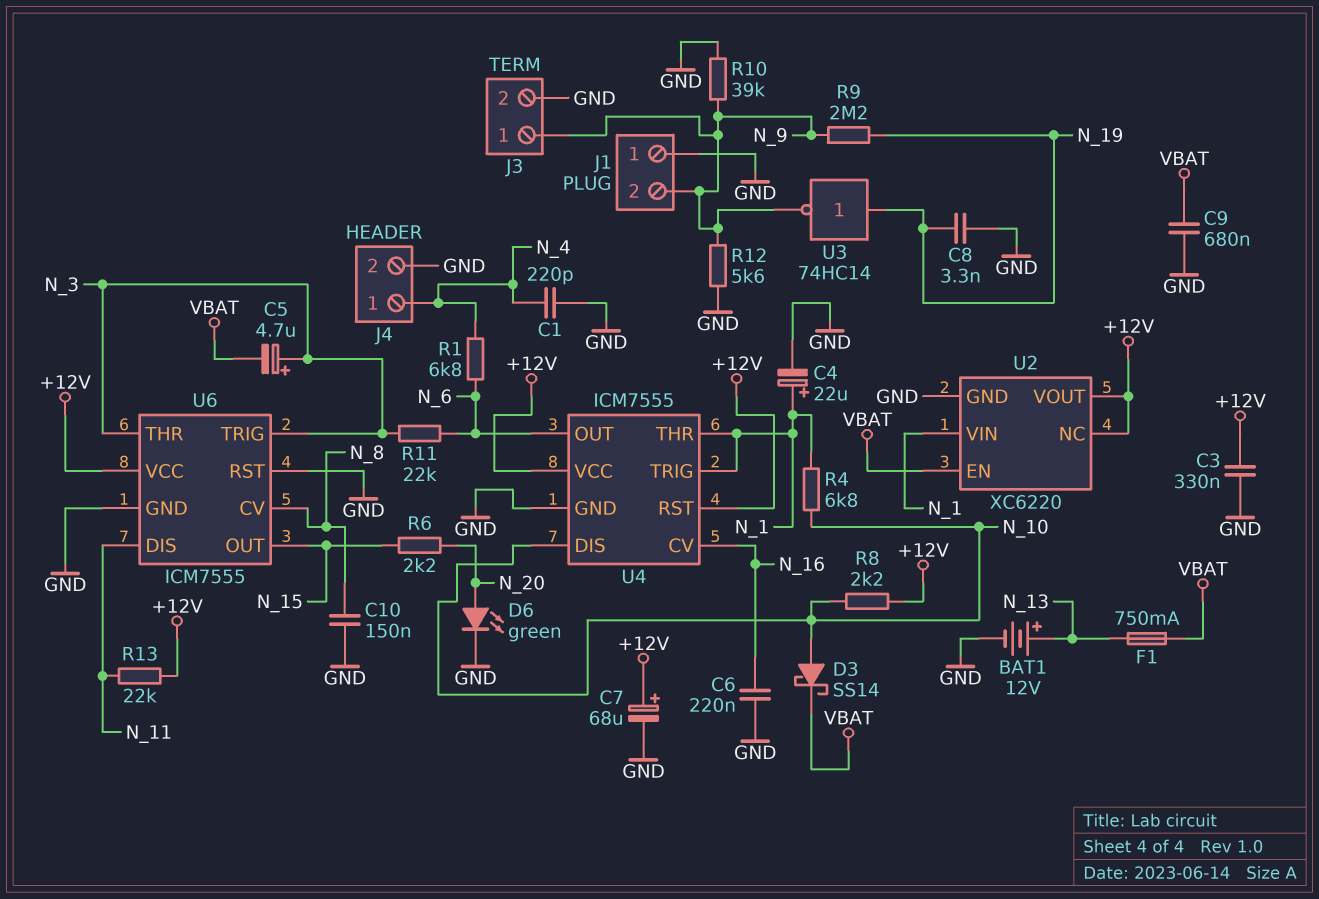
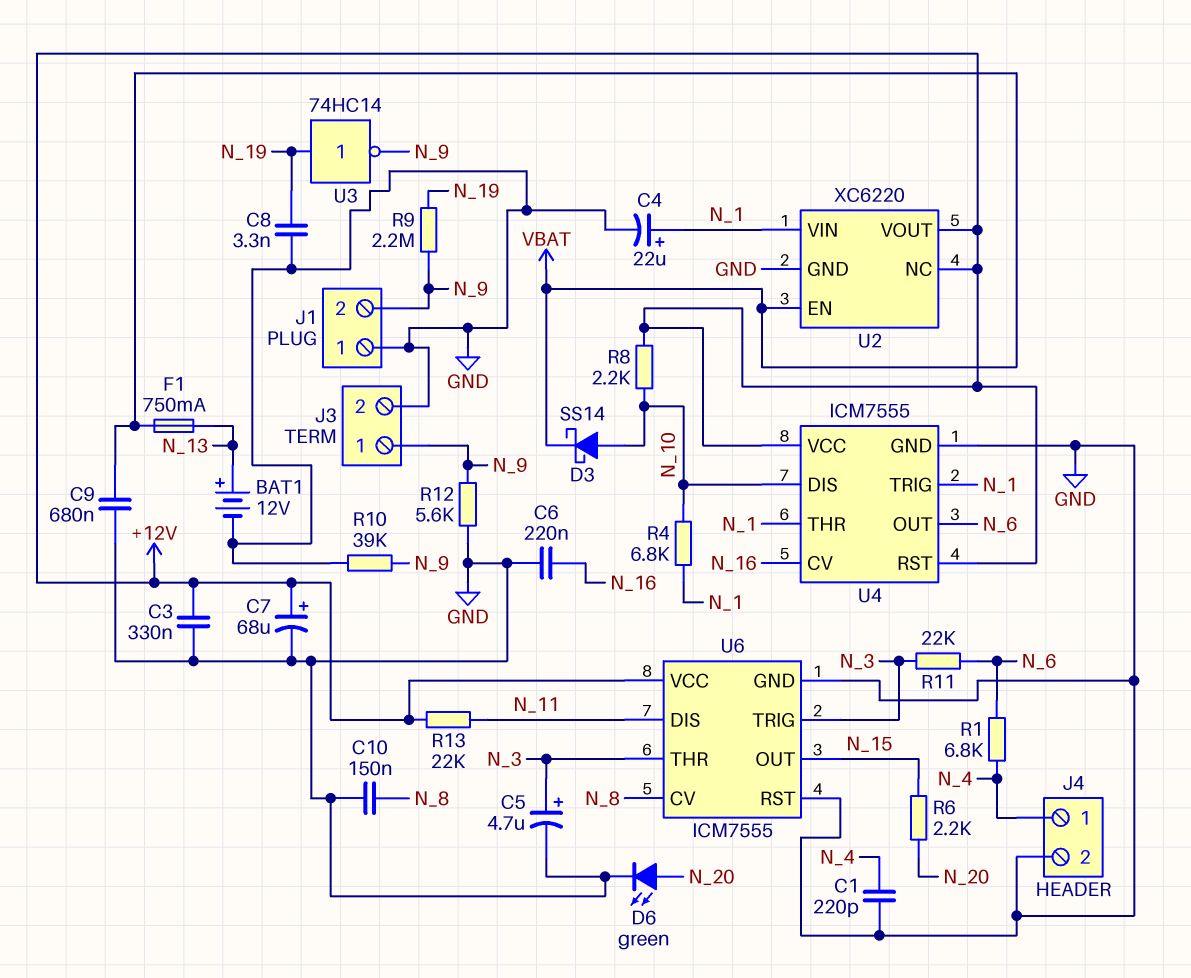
C5: 4.7uF (plus N_3, minus VBAT) -> 4.7uF (plus N_3, minus GND)

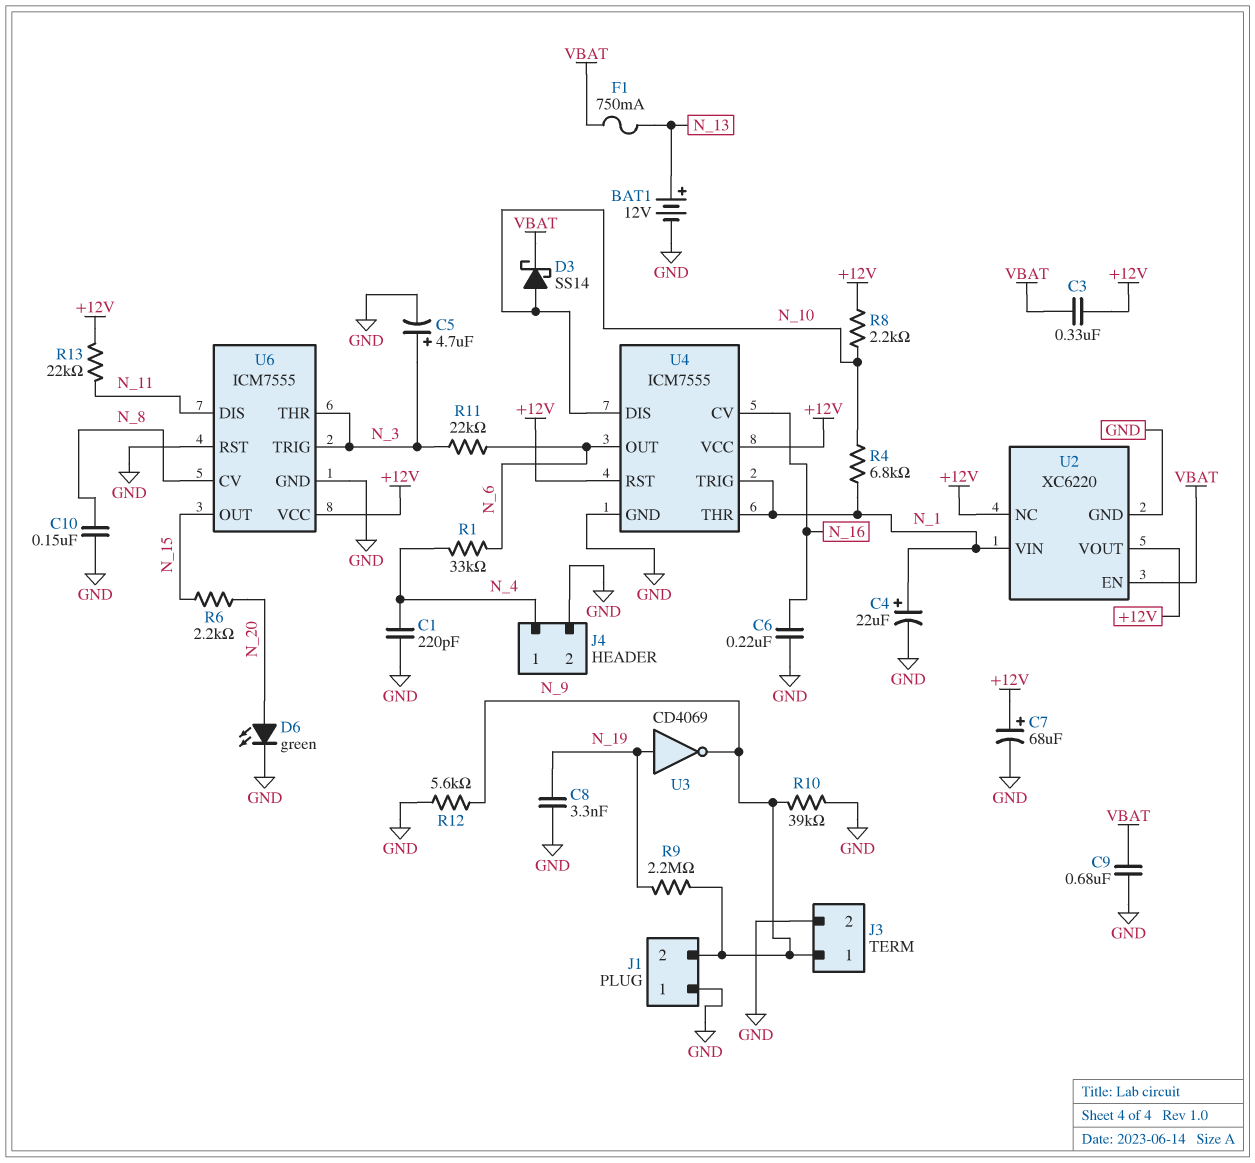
C3: 330nF (+12V, GND) -> 330nF (+12V, VBAT)
R1: 6.8k (N_4, N_6) -> 33k (N_4, N_6)
U3: NOT 74HC14 (in N_19, out N_9) -> NOT CD4069 (in N_19, out N_9)

